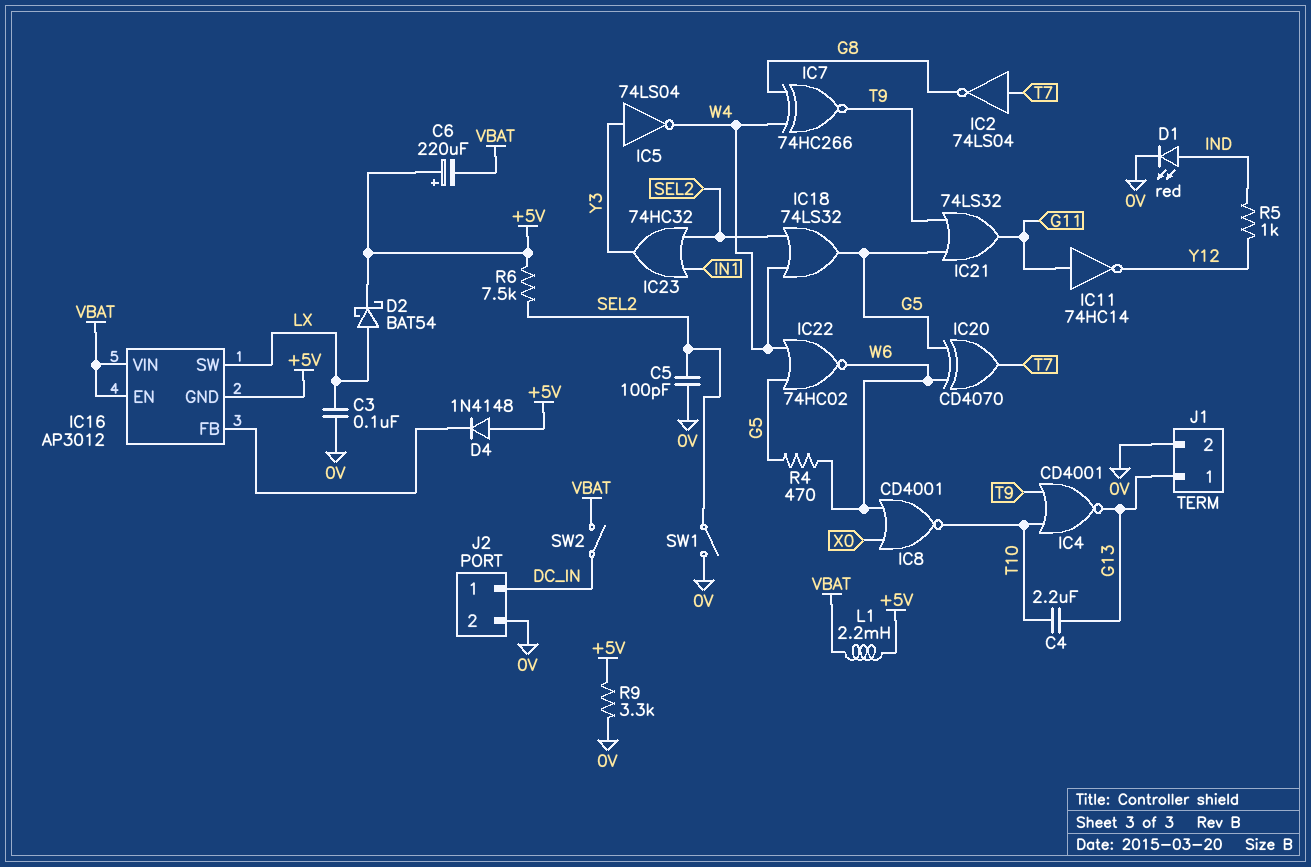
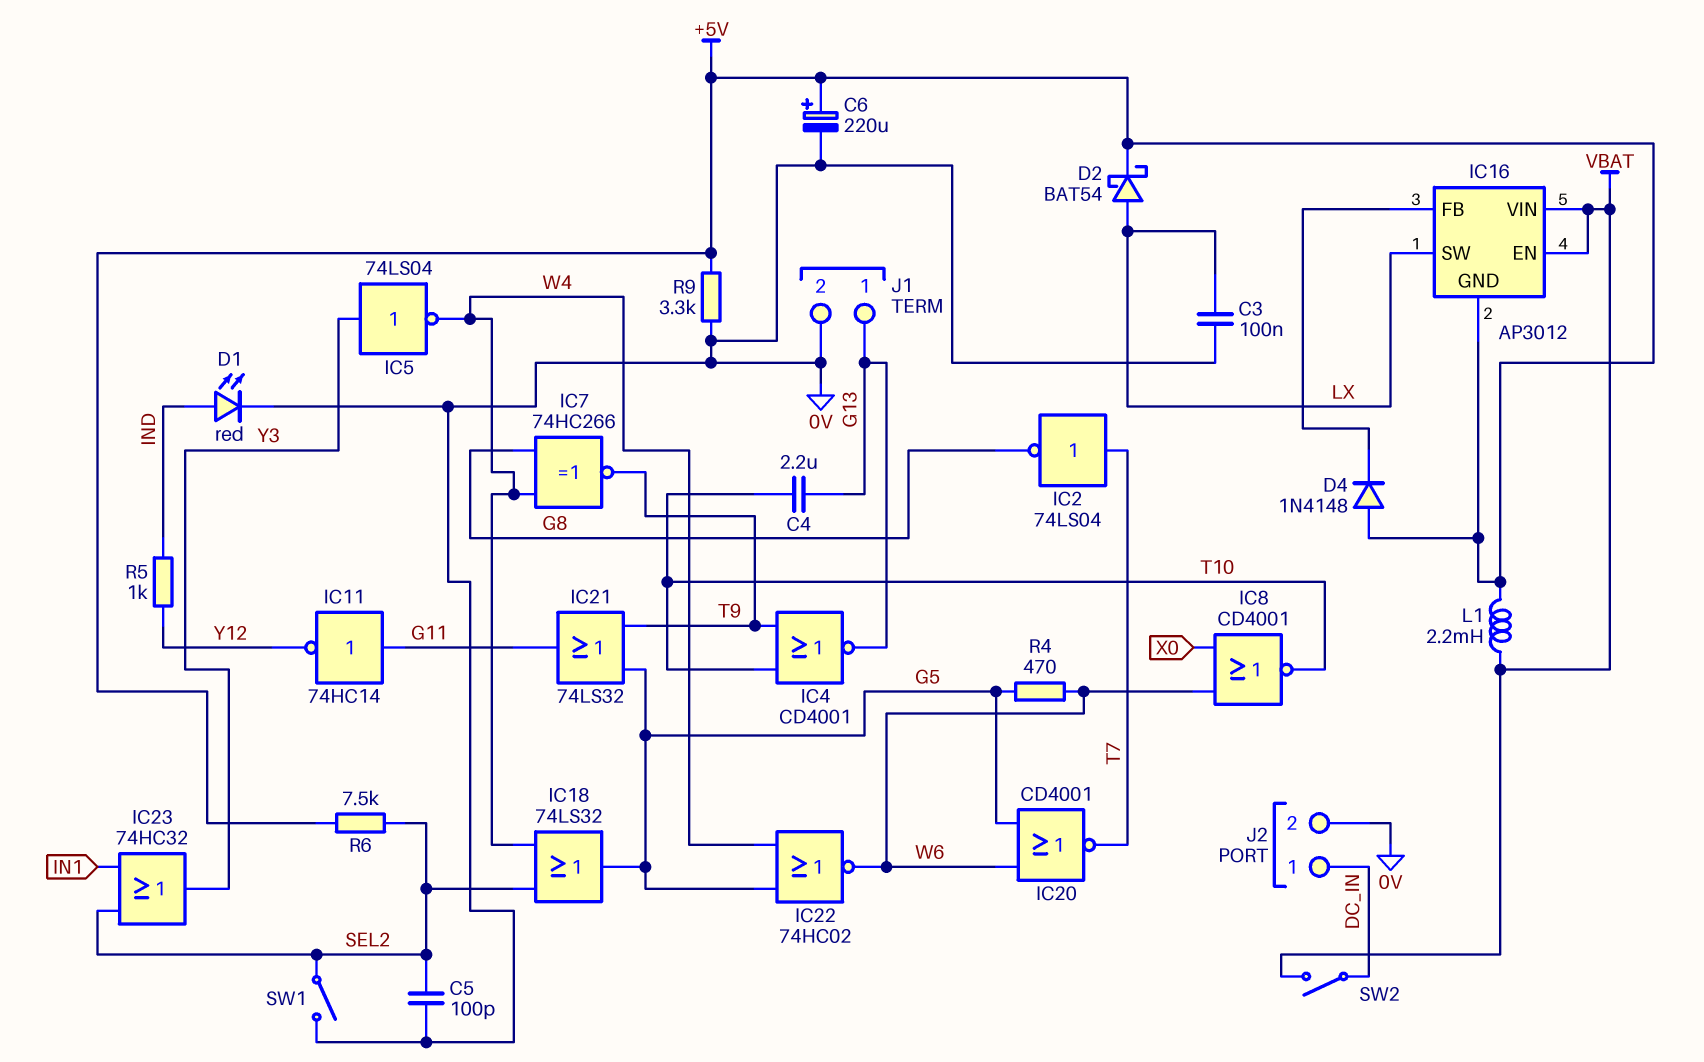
C6: 220uF (plus +5V, minus VBAT) -> 220uF (plus +5V, minus 0V)
IC20: XOR CD4070 (in G5, in W6, out T7) -> NOR CD4001 (in G5, in W6, out T7)

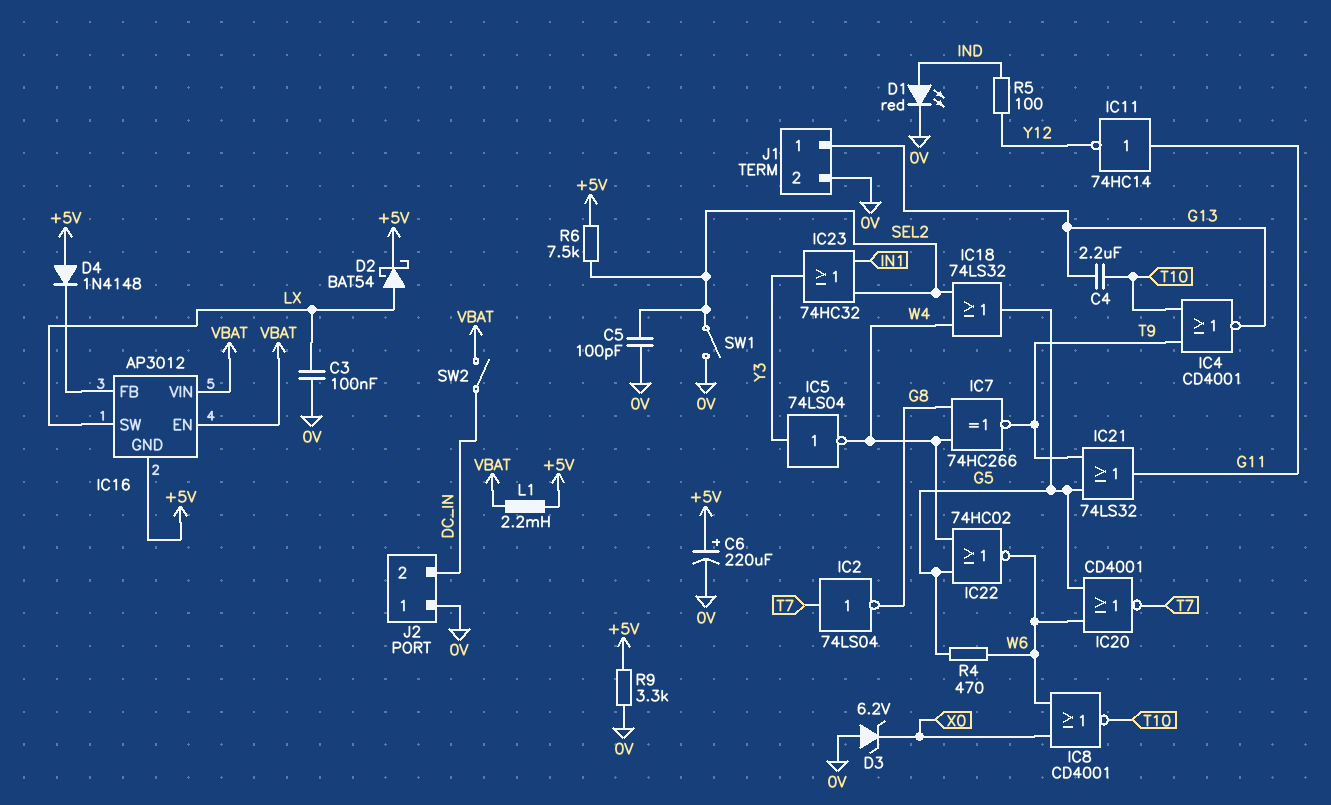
D3: none -> zener 6.2V (A 0V, K X0)
J2 pin 1: DC_IN -> 0V
J2 pin 2: 0V -> DC_IN
R5: 1k (IND, Y12) -> 100 (IND, Y12)

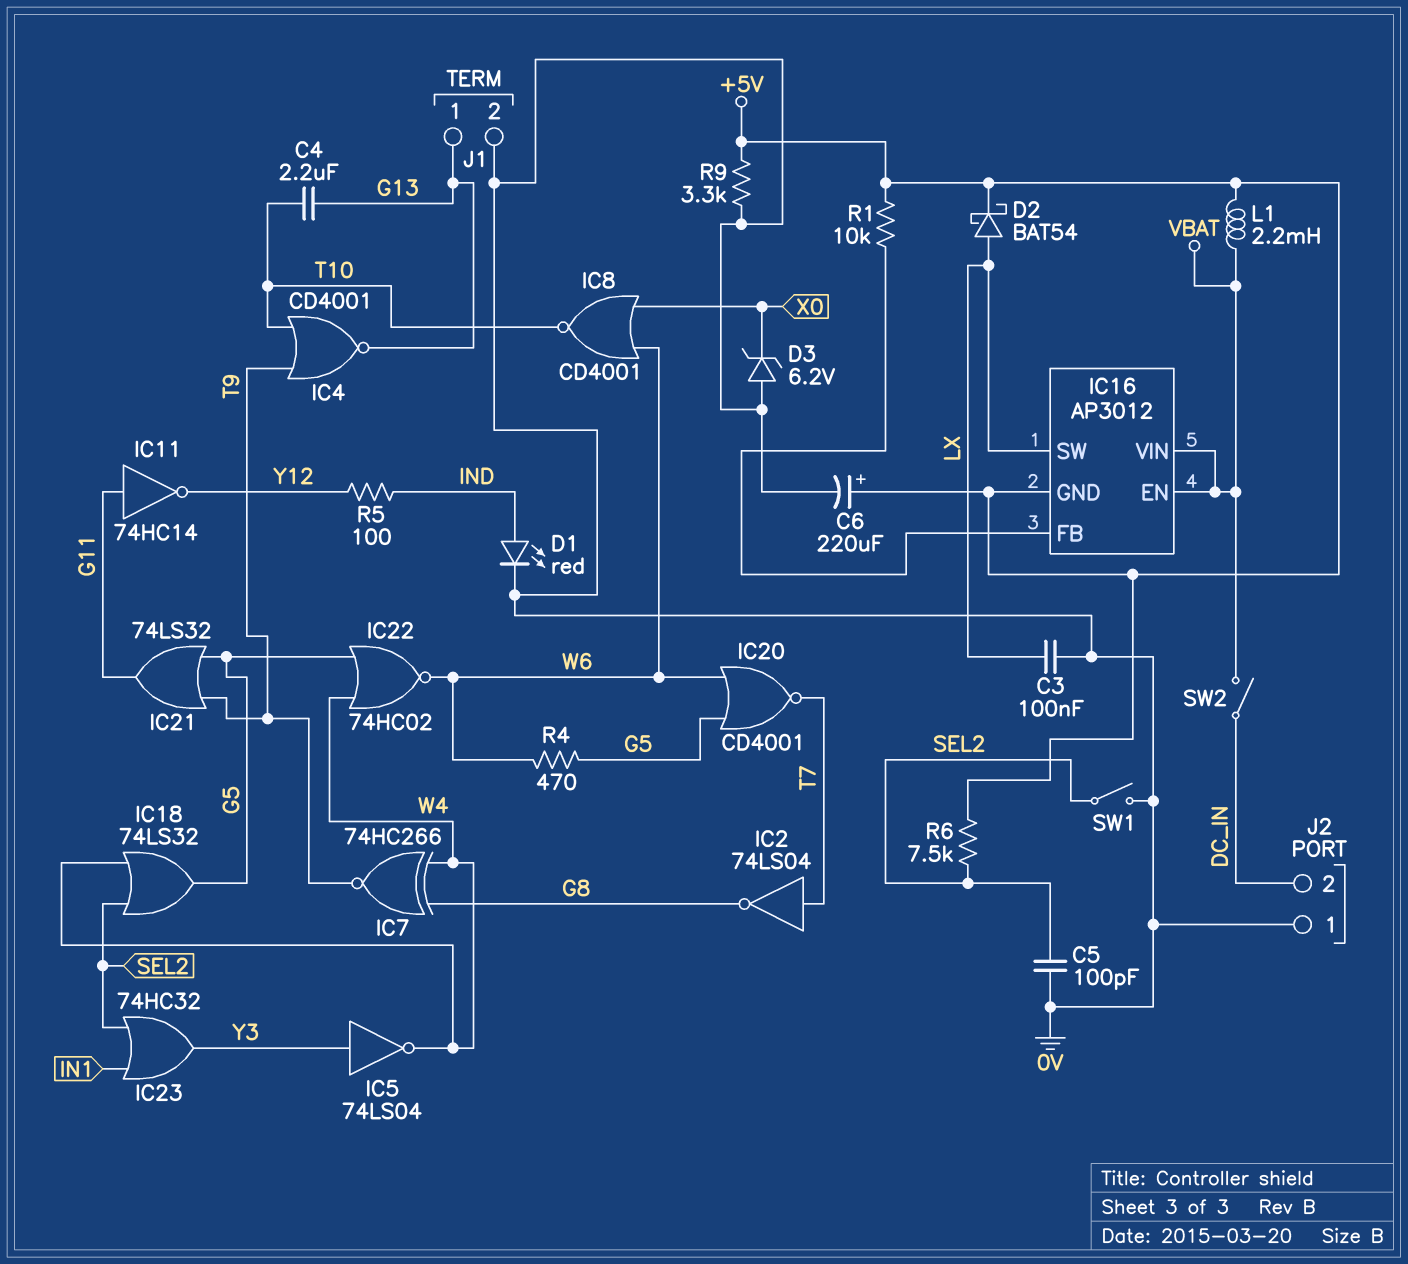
D4: diode 1N4148 (A +5V, K IC16/FB) -> none
R1: none -> 10k (+5V, IC16/FB)

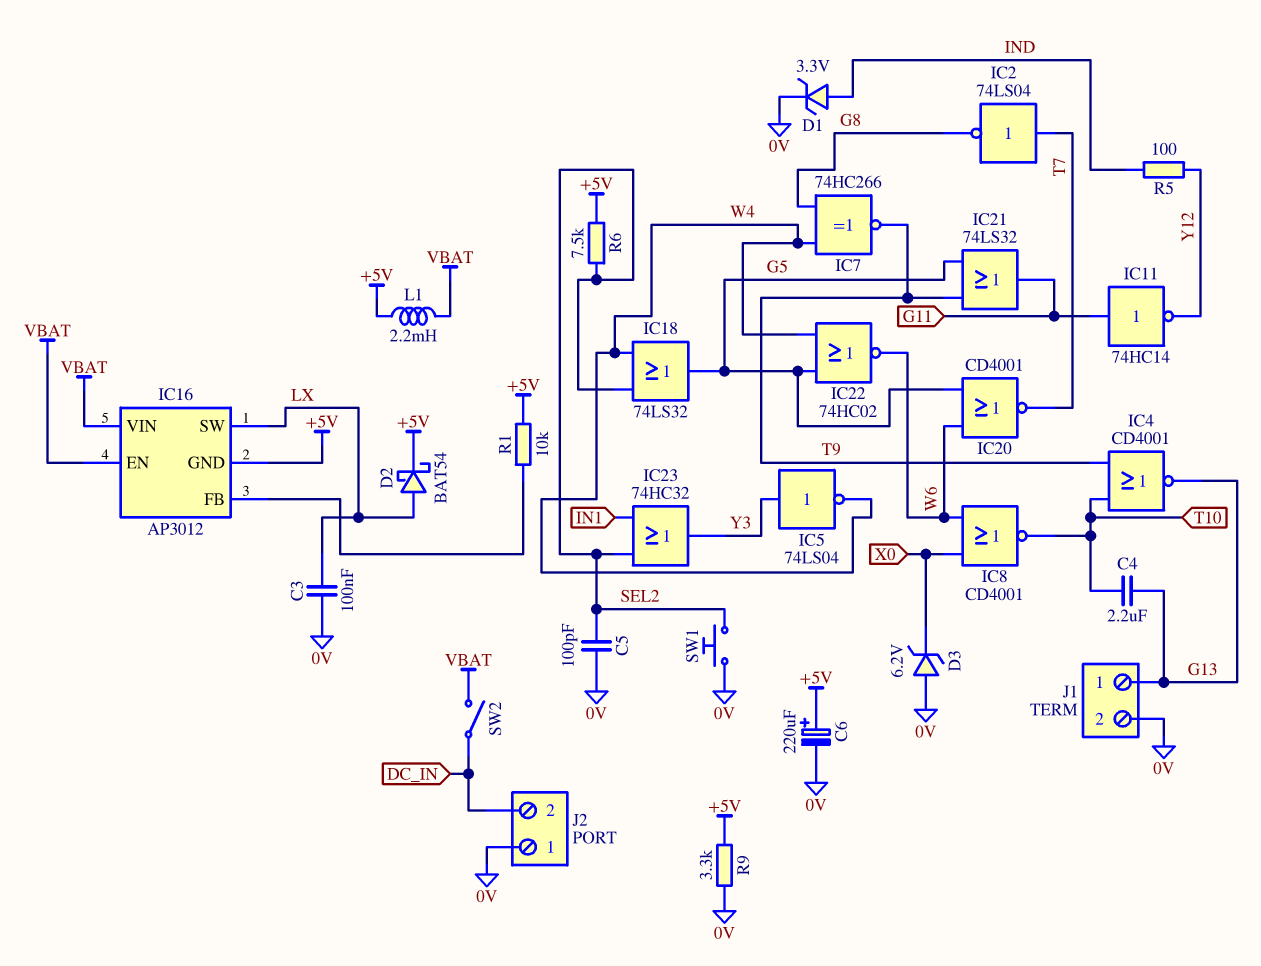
D1: LED red (A IND, K 0V) -> zener 3.3V (A IND, K 0V)
R4: 470 (G5, W6) -> none
SW1: switch (0V, SEL2) -> button (0V, SEL2)

